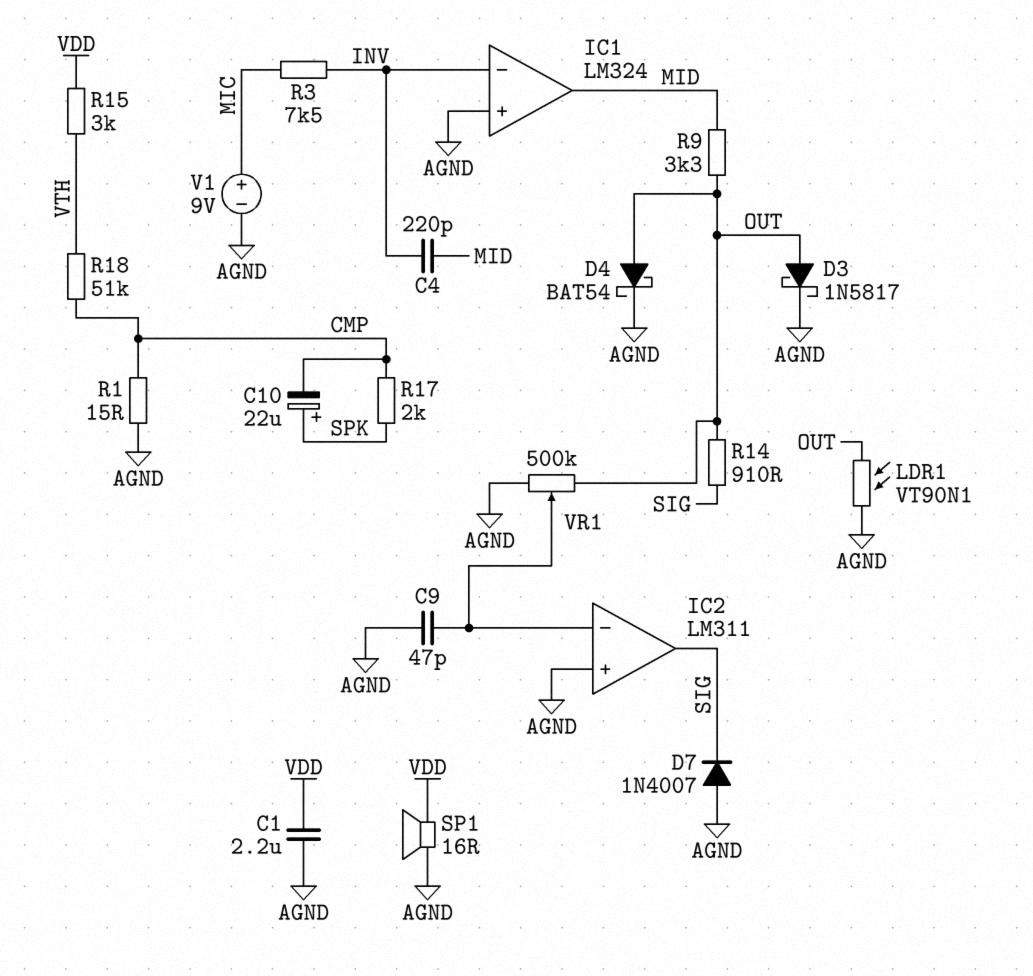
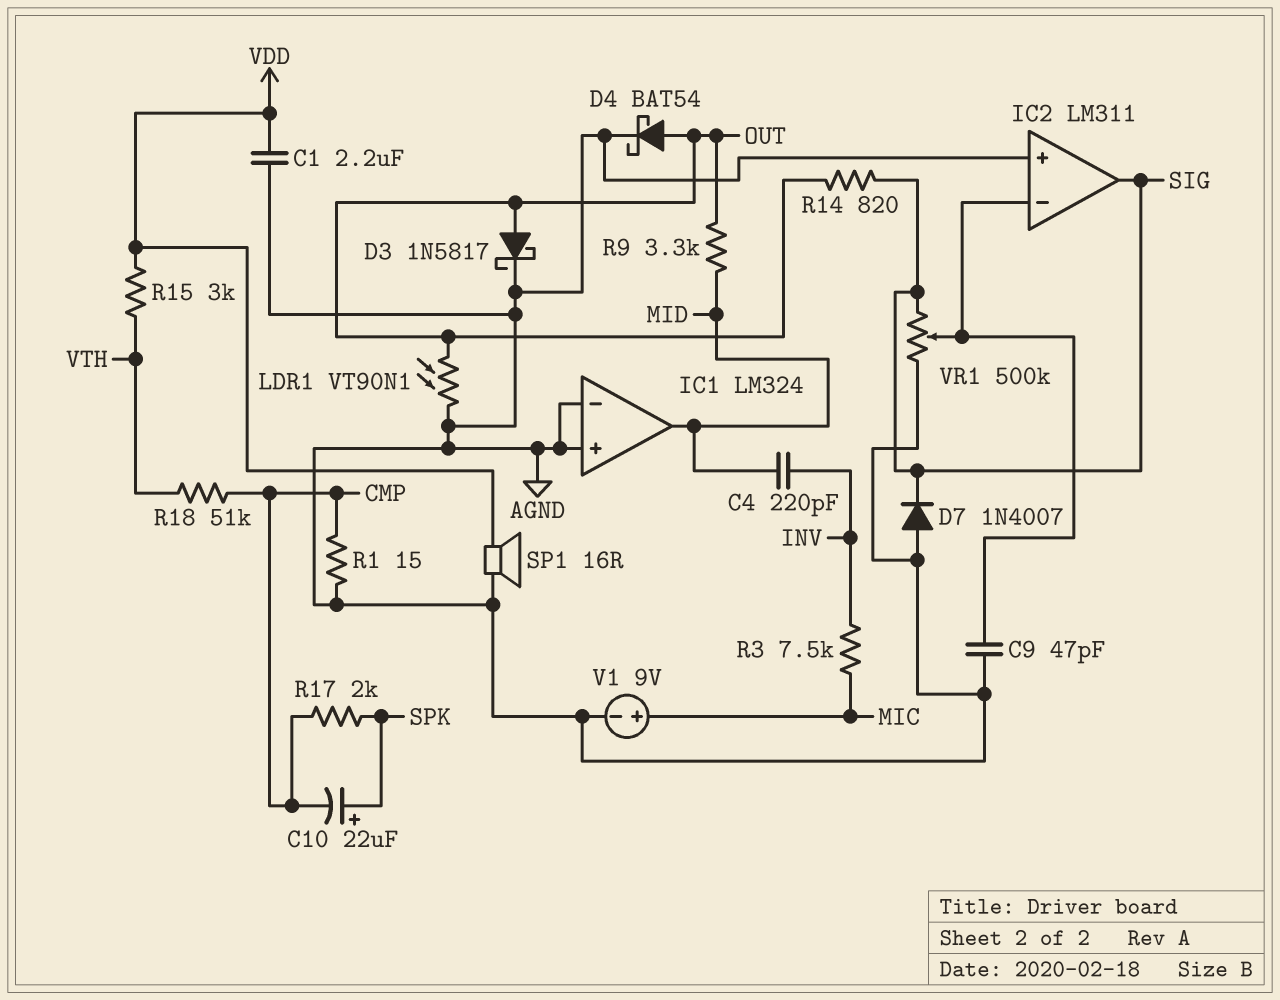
IC1 pin in-: INV -> AGND
R14: 910 (OUT, SIG) -> 820 (OUT, SIG)
VR1: 500k (AGND, OUT, wiper IC2/in-) -> 500k (AGND, SIG, wiper IC2/in-)

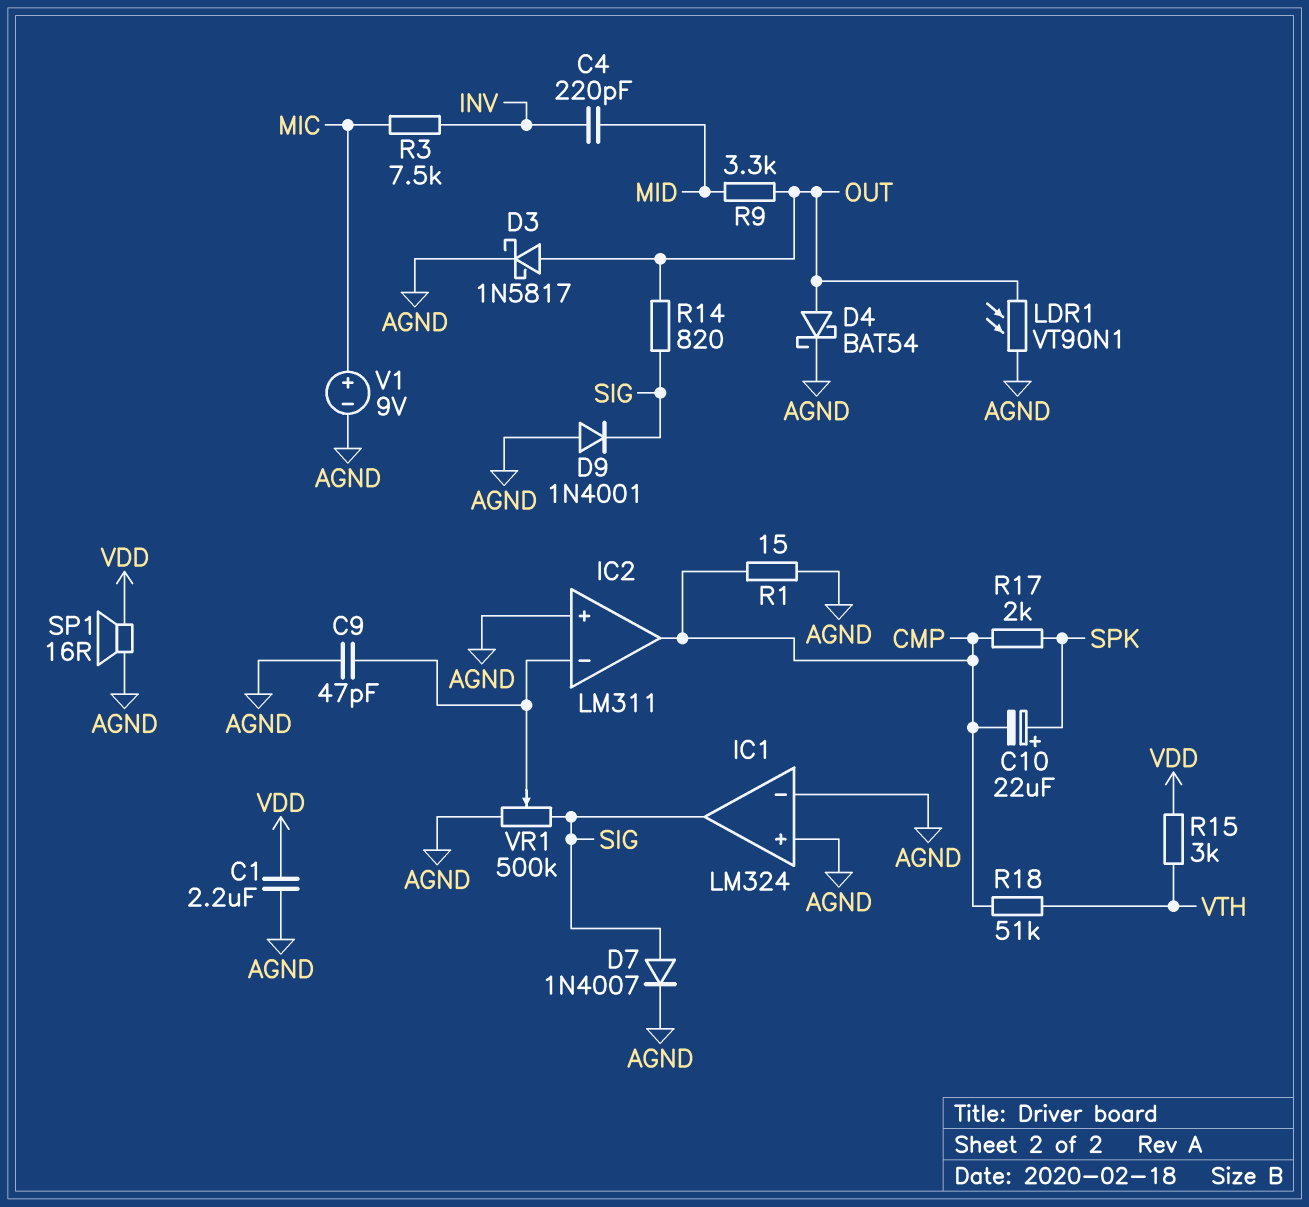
D7: diode 1N4007 (A AGND, K SIG) -> diode 1N4007 (A SIG, K AGND)
D9: none -> diode 1N4001 (A AGND, K SIG)
IC1 pin out: MID -> SIG
IC2 pin out: SIG -> CMP

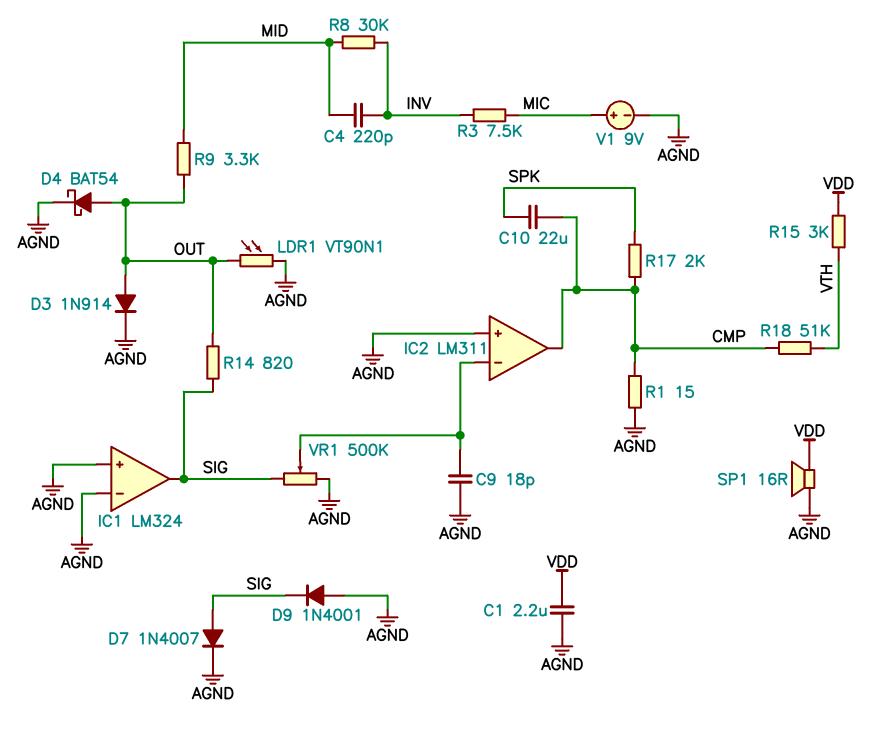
C9: 47pF (AGND, IC2/in-) -> 18pF (AGND, IC2/in-)
C10: 22uF (plus SPK, minus CMP) -> 22uF (CMP, SPK)
D3: schottky 1N5817 (A OUT, K AGND) -> diode 1N914 (A OUT, K AGND)
R8: none -> 30k (INV, MID)

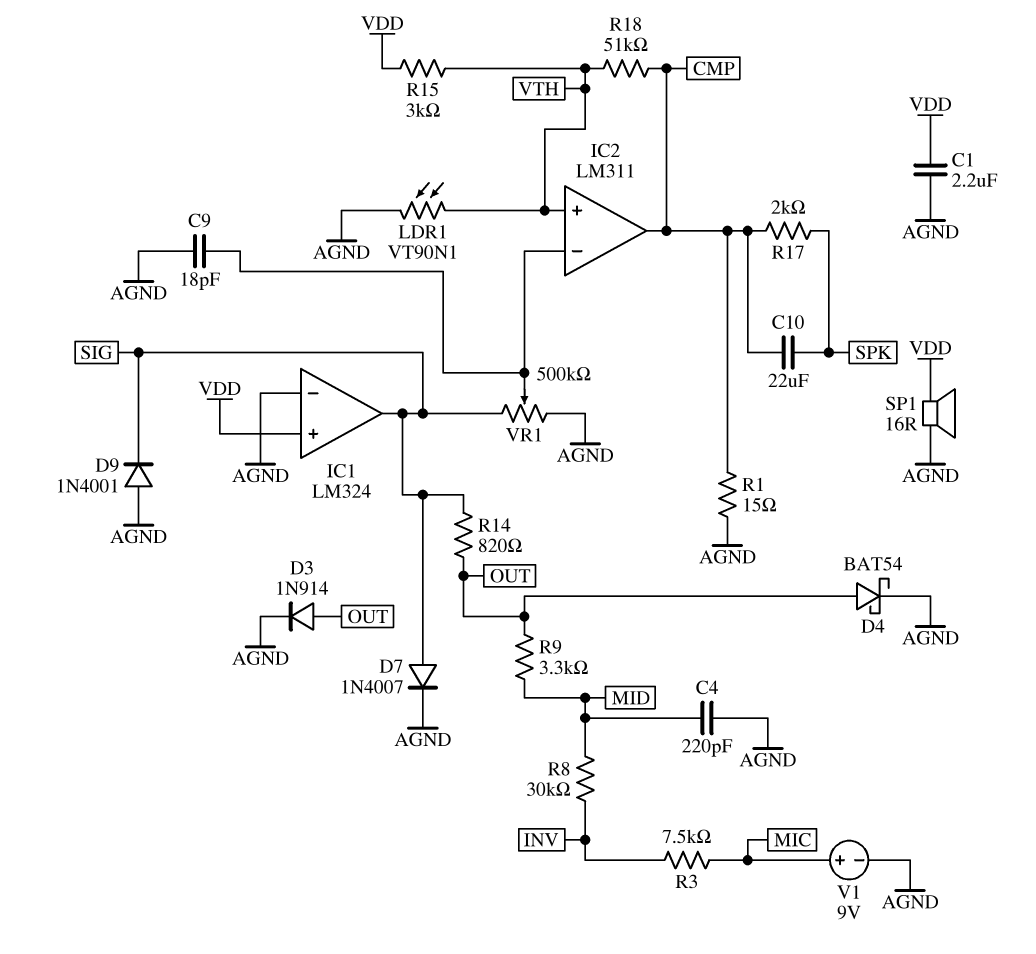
C4: 220pF (INV, MID) -> 220pF (AGND, MID)
IC1 pin in+: AGND -> VDD
IC2 pin in+: AGND -> VTH
LDR1: VT90N1 (AGND, OUT) -> VT90N1 (AGND, VTH)

